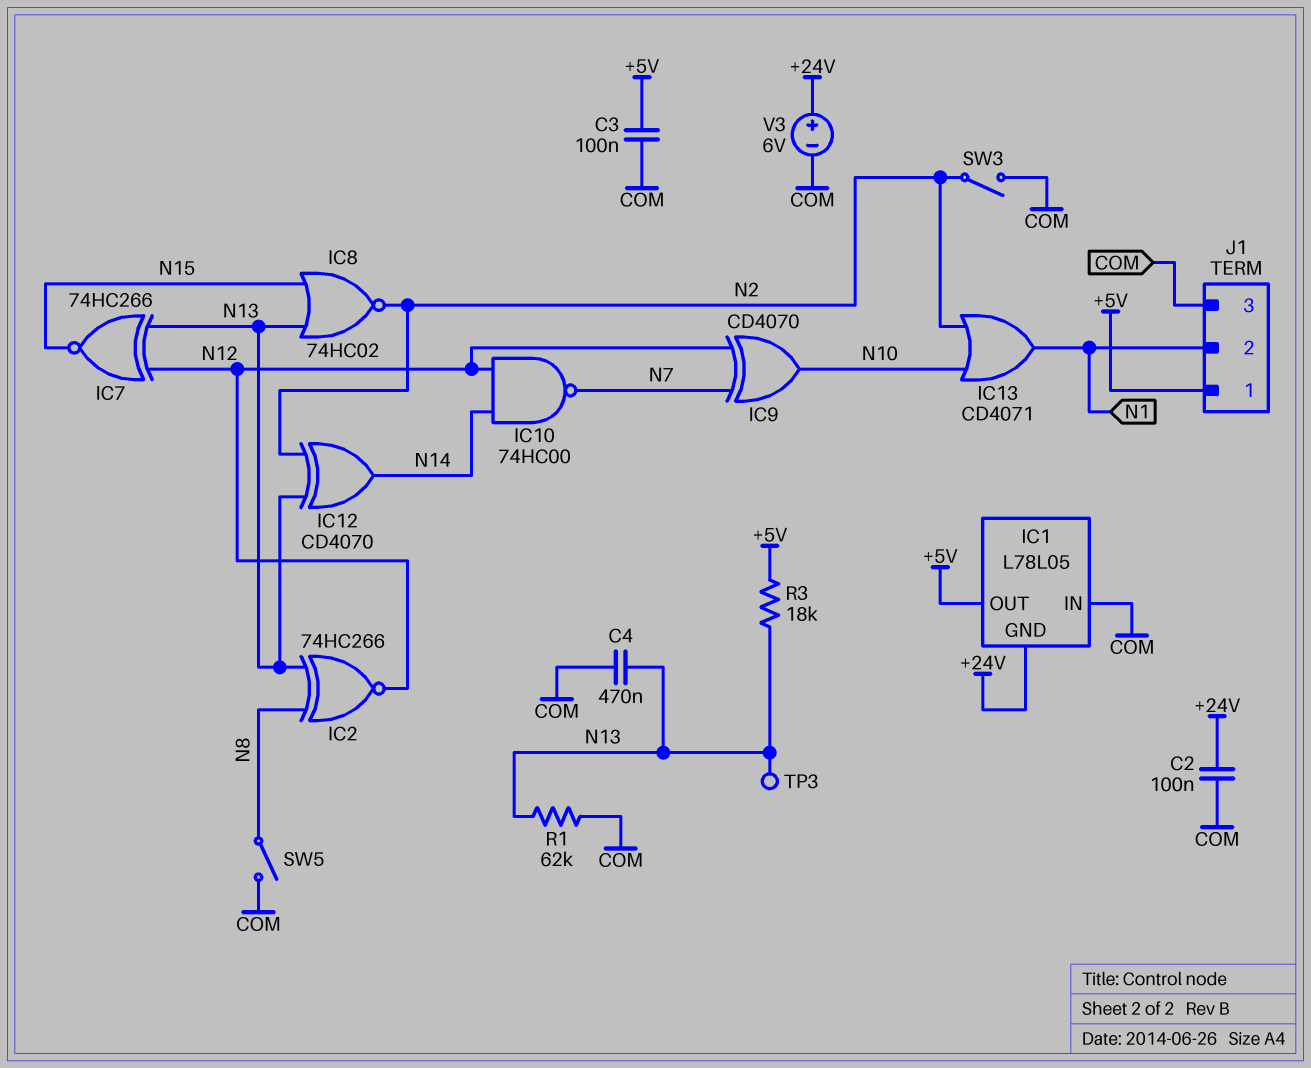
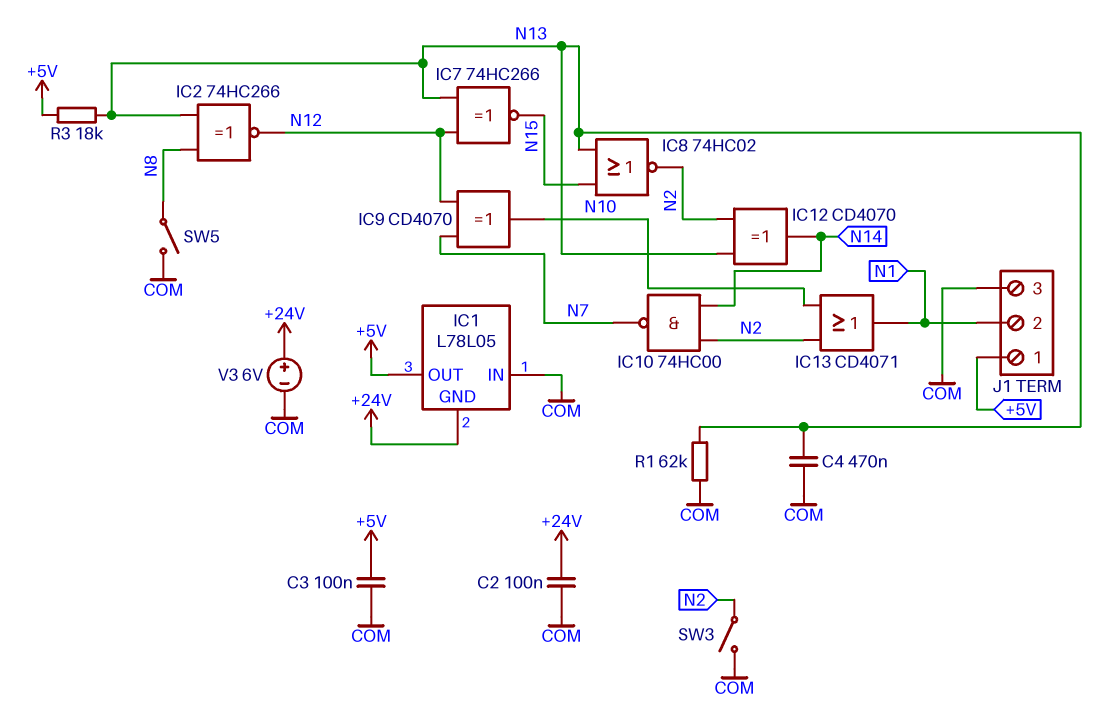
IC10: NAND 74HC00 (in N12, in N14, out N7) -> NAND 74HC00 (in N2, in N14, out N7)
TP3: test point (N13) -> none

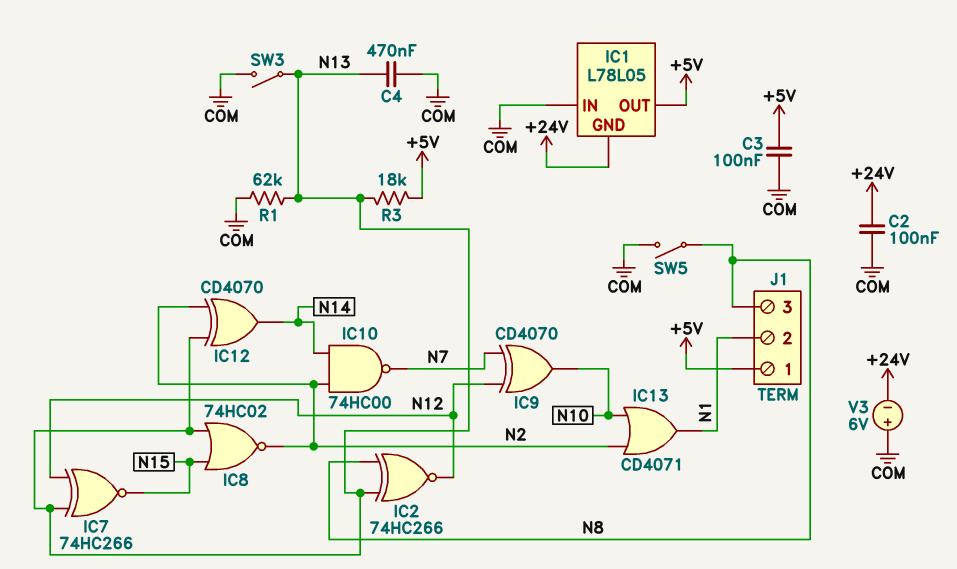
J1 pin 3: COM -> N8
SW3: switch (COM, N2) -> switch (COM, N13)
V3: 6V (plus +24V, minus COM) -> 6V (plus COM, minus +24V)

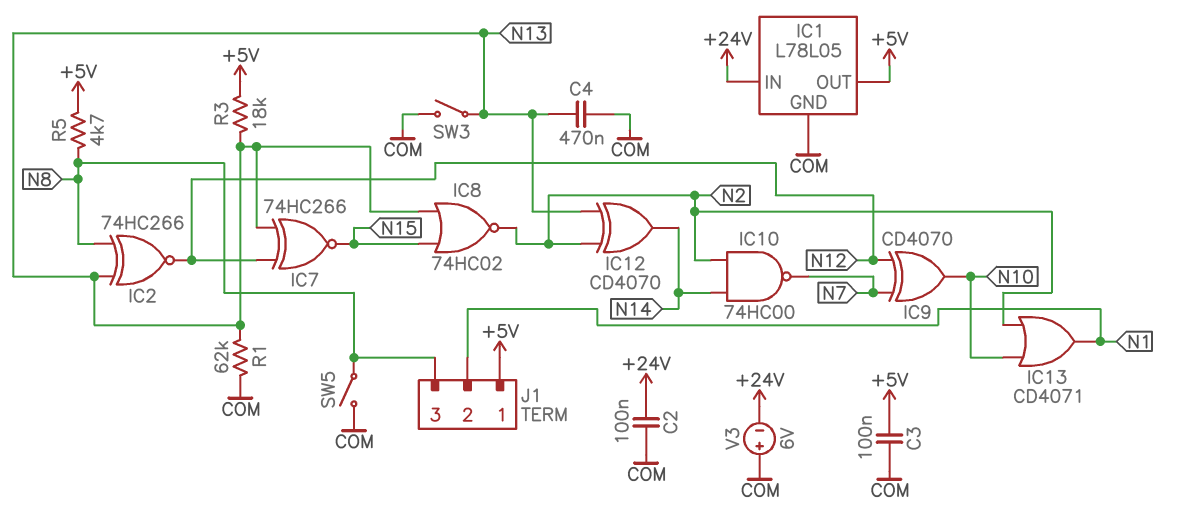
IC1 pin GND: +24V -> COM
IC1 pin IN: COM -> +24V
R5: none -> 4.7k (+5V, N8)

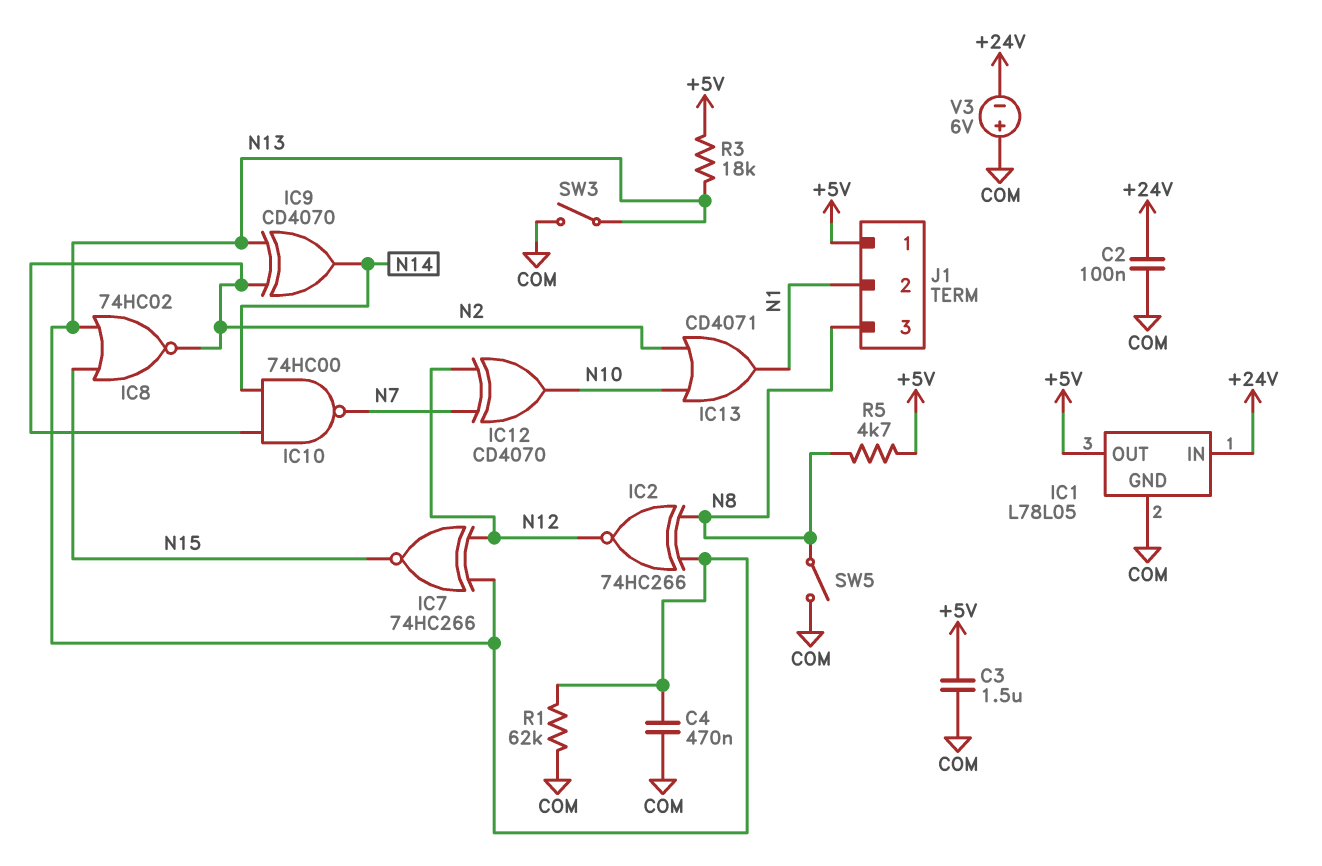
C3: 100nF (+5V, COM) -> 1.5uF (+5V, COM)
IC9: XOR CD4070 (in N7, in N12, out N10) -> XOR CD4070 (in N2, in N13, out N14)
IC12: XOR CD4070 (in N2, in N13, out N14) -> XOR CD4070 (in N7, in N12, out N10)

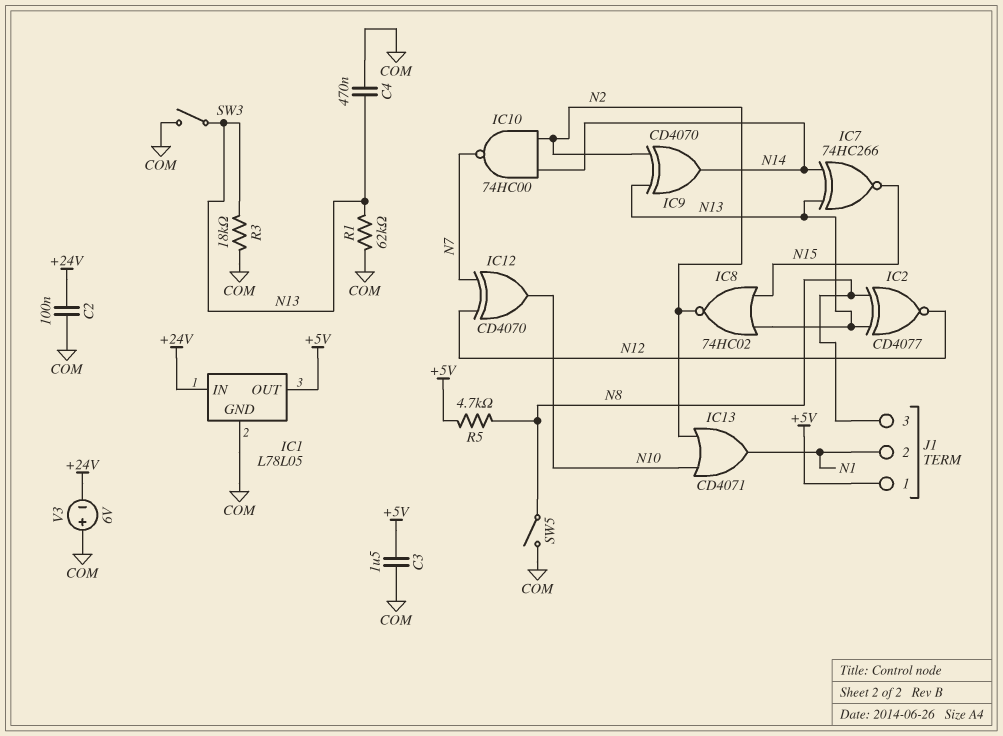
IC2: XNOR 74HC266 (in N8, in N13, out N12) -> XNOR CD4077 (in N8, in N13, out N12)
IC7: XNOR 74HC266 (in N12, in N13, out N15) -> XNOR 74HC266 (in N13, in N14, out N15)
R3: 18k (+5V, N13) -> 18k (COM, N13)

